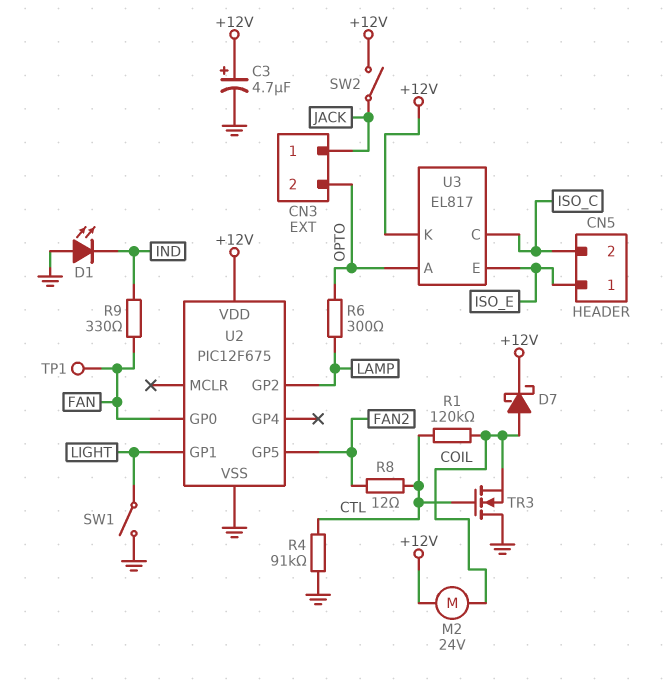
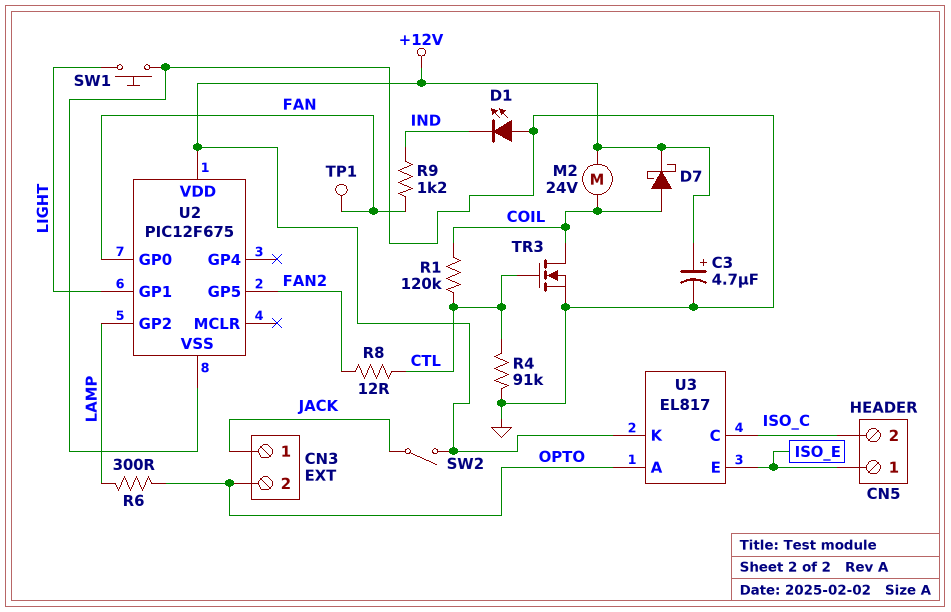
R9: 330 (FAN, IND) -> 1.2k (FAN, IND)
SW1: switch (GND, LIGHT) -> button (GND, LIGHT)
TR3: NMOS (G CTL, D GND, S COIL) -> NMOS (G CTL, D COIL, S GND)

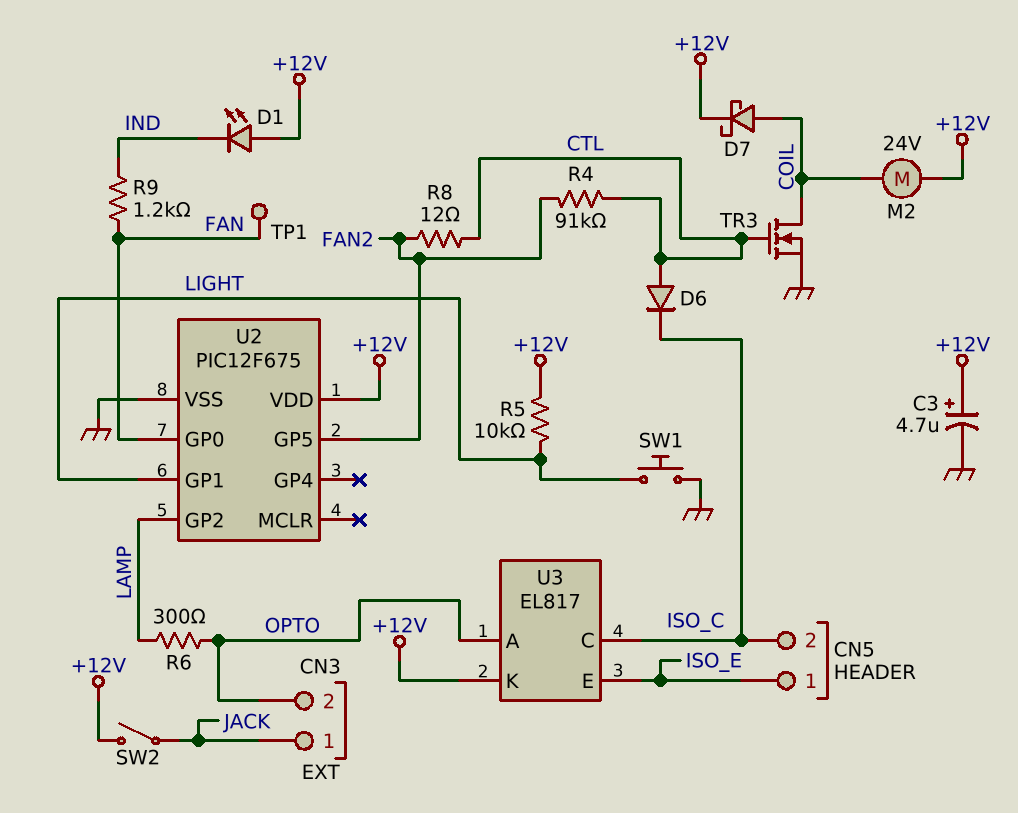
D1: LED (A GND, K IND) -> LED (A +12V, K IND)
D6: none -> diode (A CTL, K ISO_C)
R1: 120k (COIL, CTL) -> none
R4: 91k (CTL, GND) -> 91k (CTL, FAN2)
R5: none -> 10k (+12V, LIGHT)

